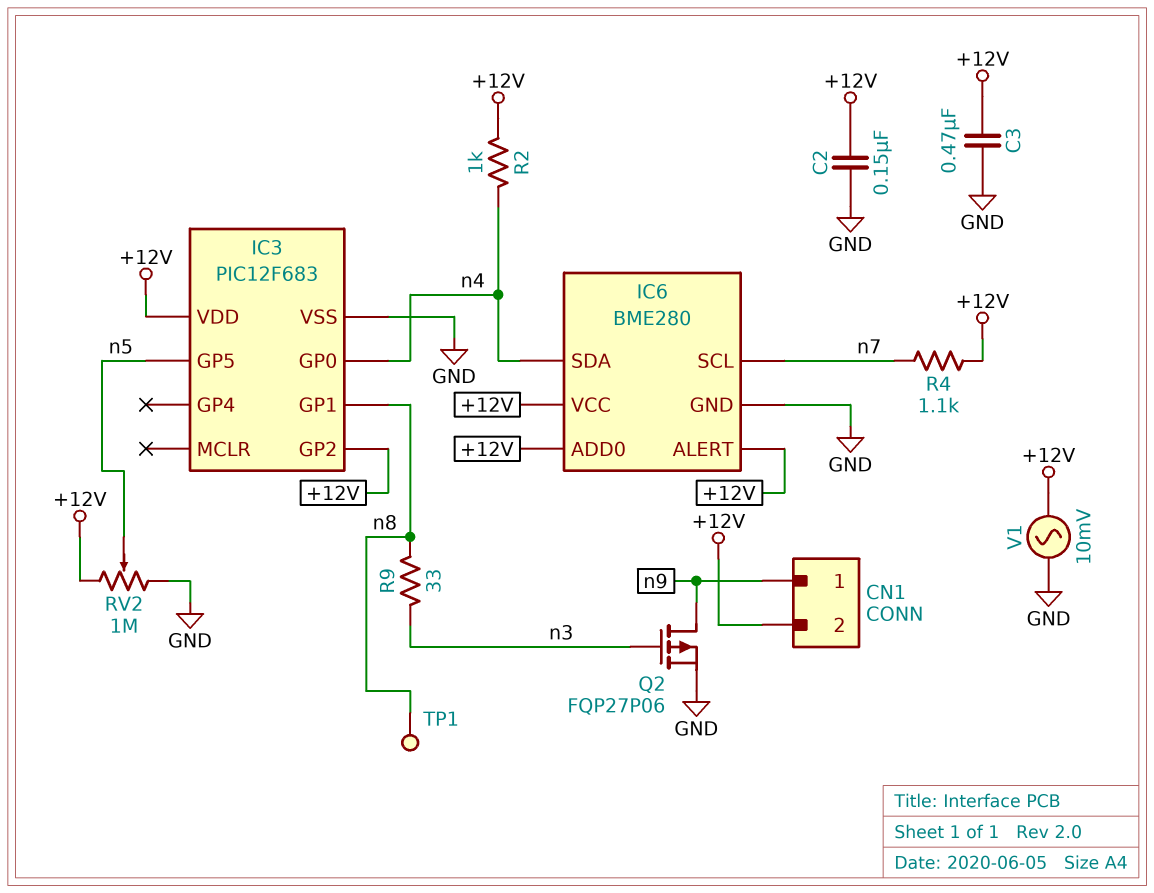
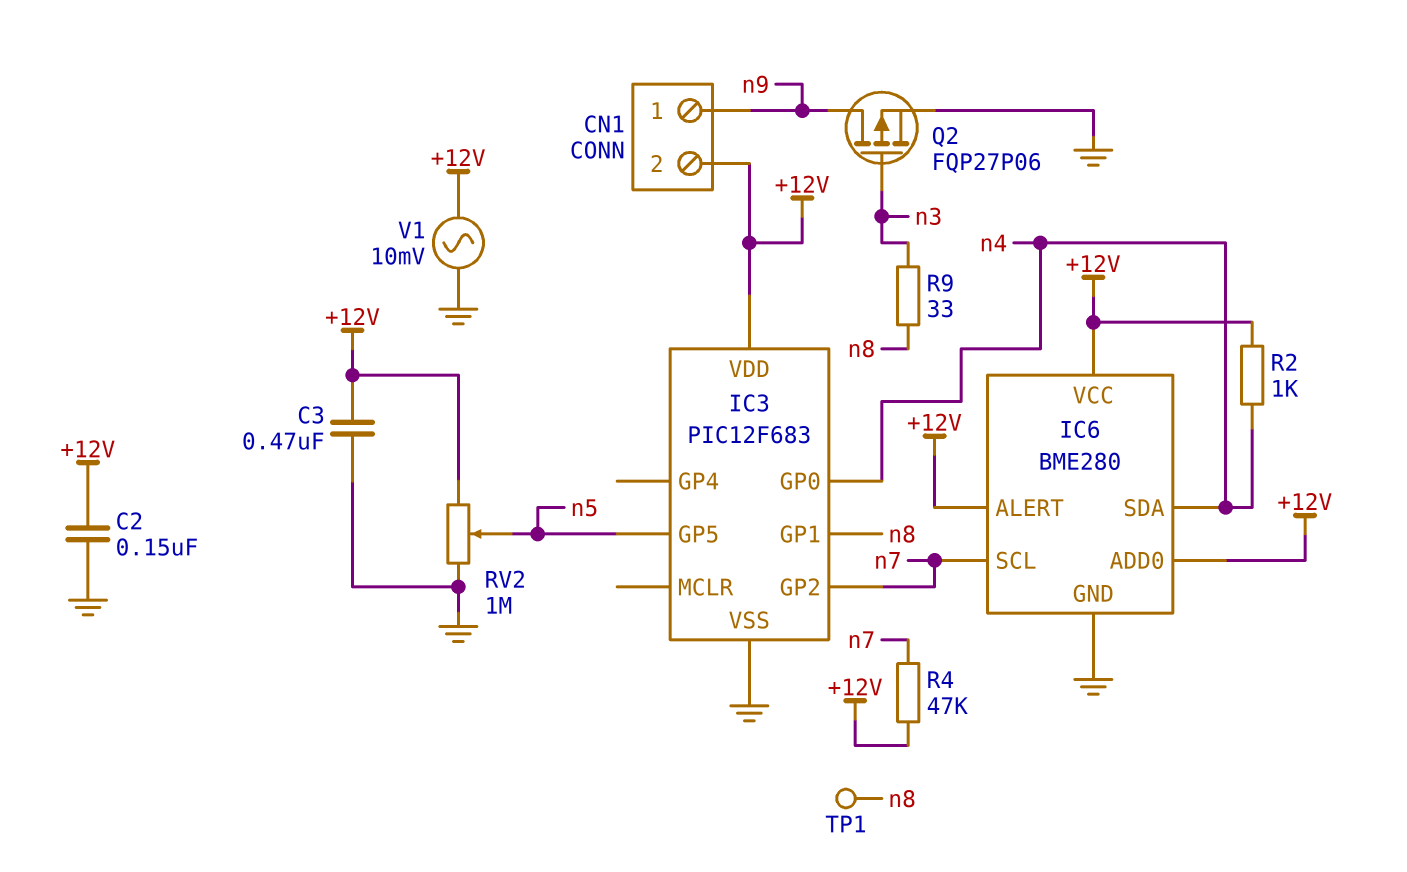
IC3 pin GP2: +12V -> n7
R4: 1.1k (+12V, n7) -> 47k (+12V, n7)

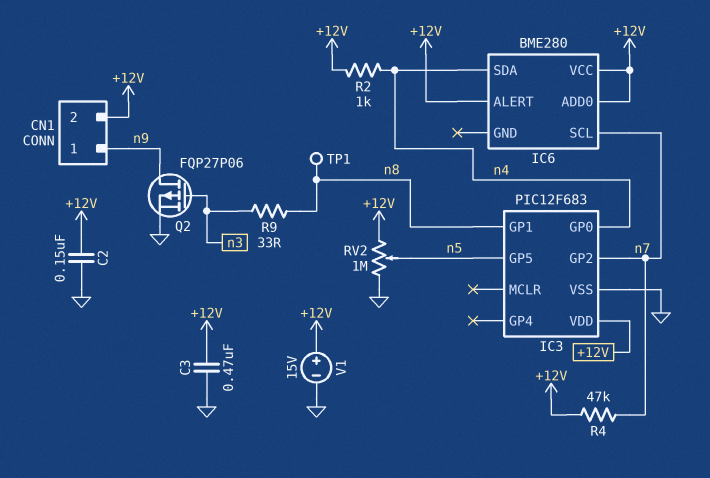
IC6 pin GND: GND -> none
V1: AC 10mV (+12V, GND) -> 15V (plus +12V, minus GND)

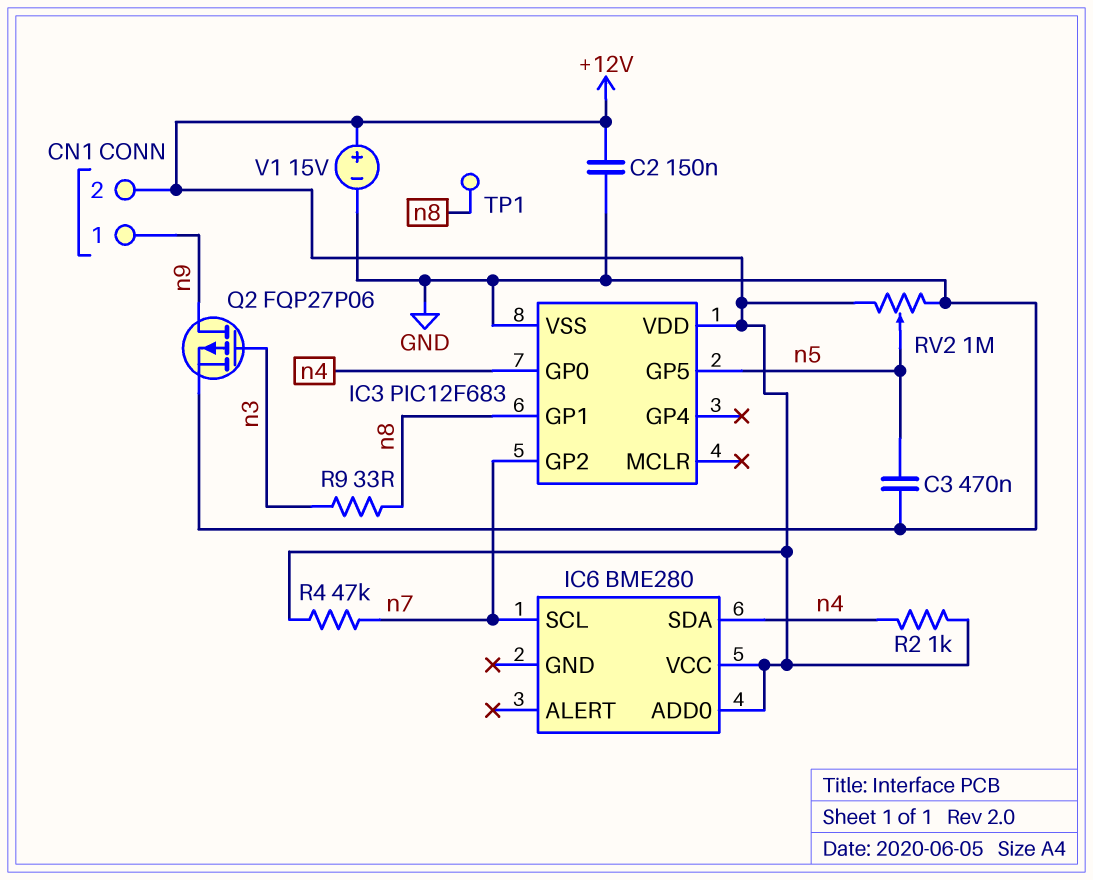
C3: 470nF (+12V, GND) -> 470nF (GND, n5)
IC6 pin ALERT: +12V -> none

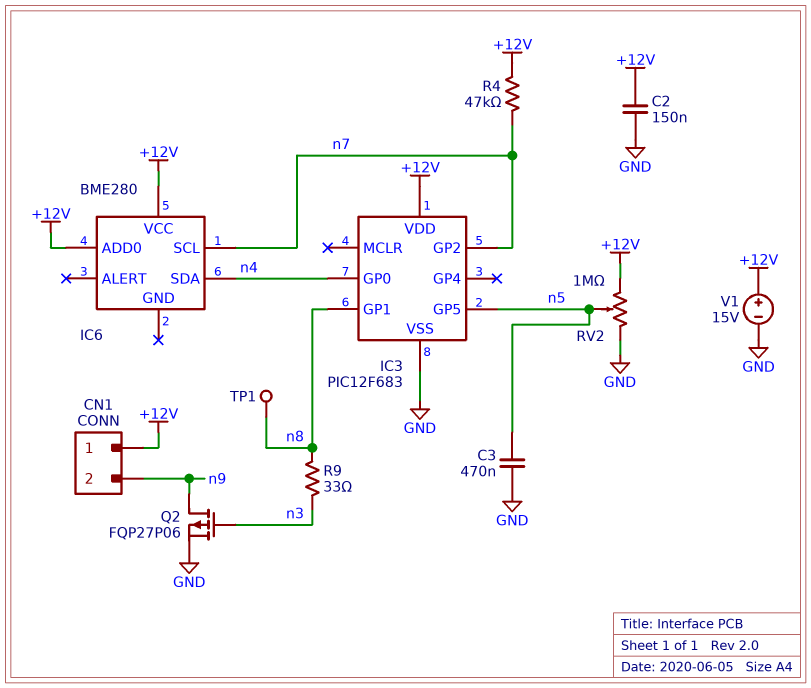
CN1 pin 1: n9 -> +12V
CN1 pin 2: +12V -> n9
R2: 1k (+12V, n4) -> none

